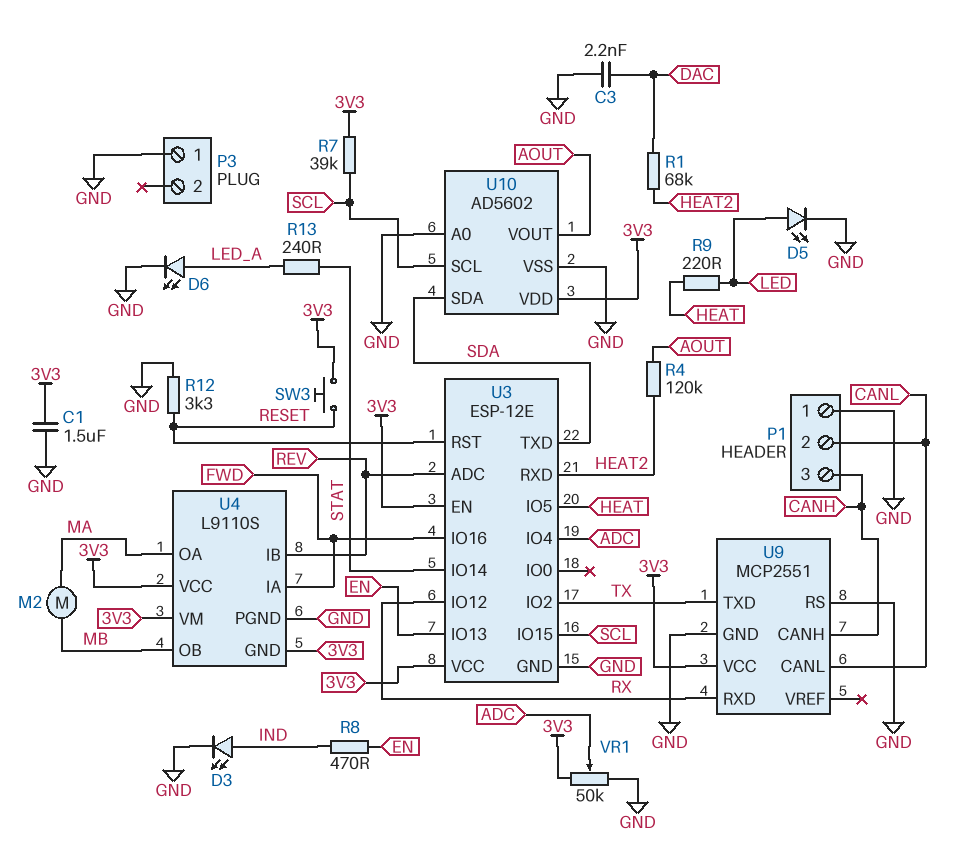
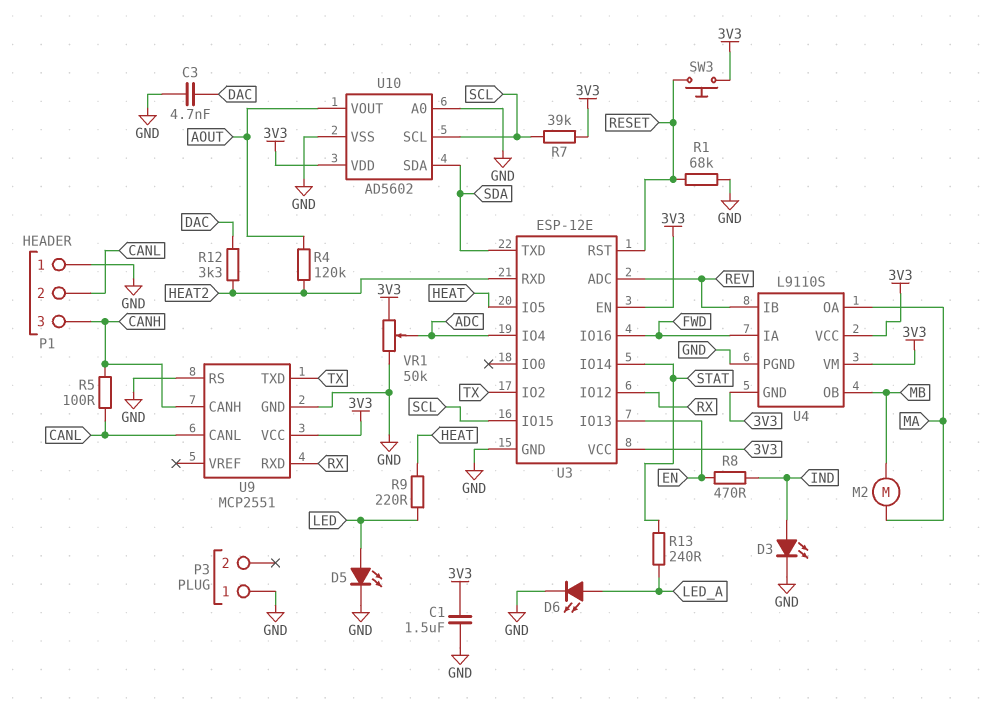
C3: 2.2nF (DAC, GND) -> 4.7nF (DAC, GND)
R1: 68k (DAC, HEAT2) -> 68k (GND, RESET)
R5: none -> 100 (CANH, CANL)
R12: 3.3k (GND, RESET) -> 3.3k (DAC, HEAT2)

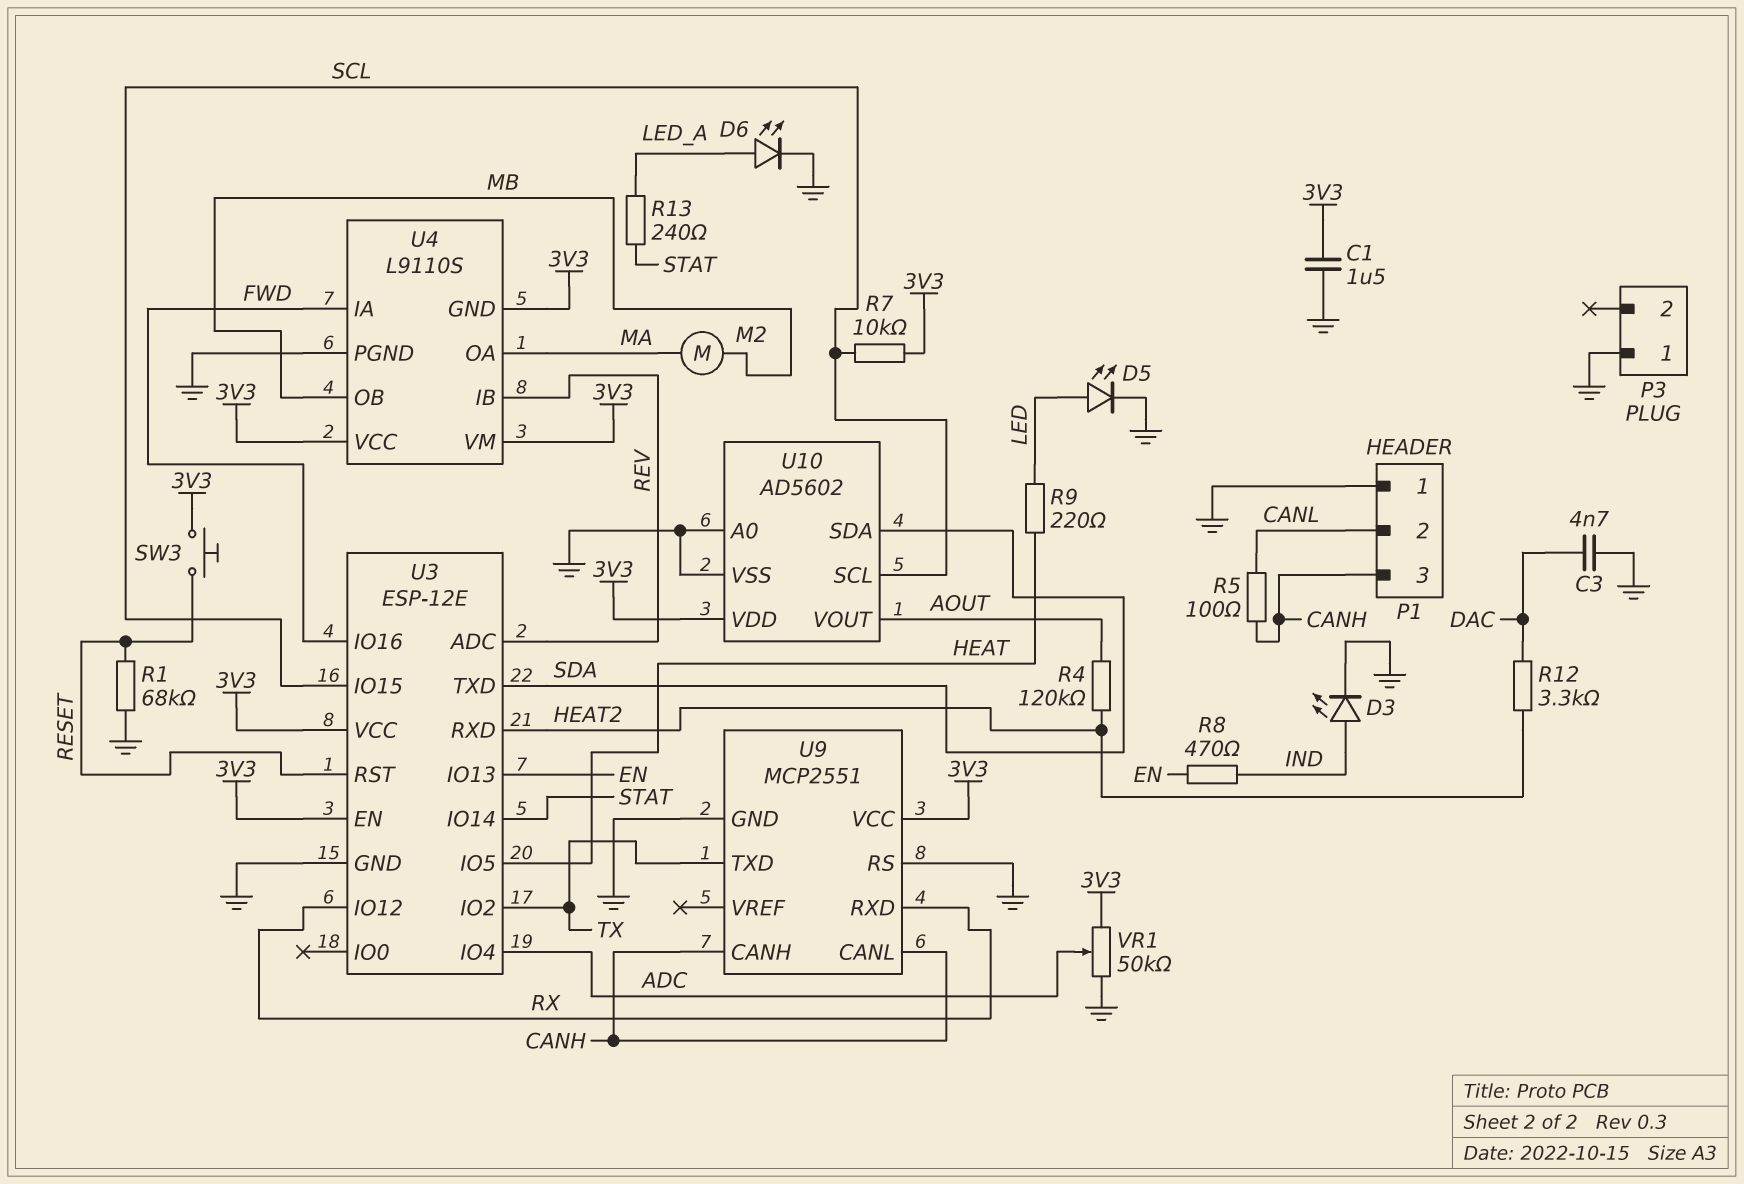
R7: 39k (3V3, SCL) -> 10k (3V3, SCL)
U9 pin CANL: CANL -> CANH

